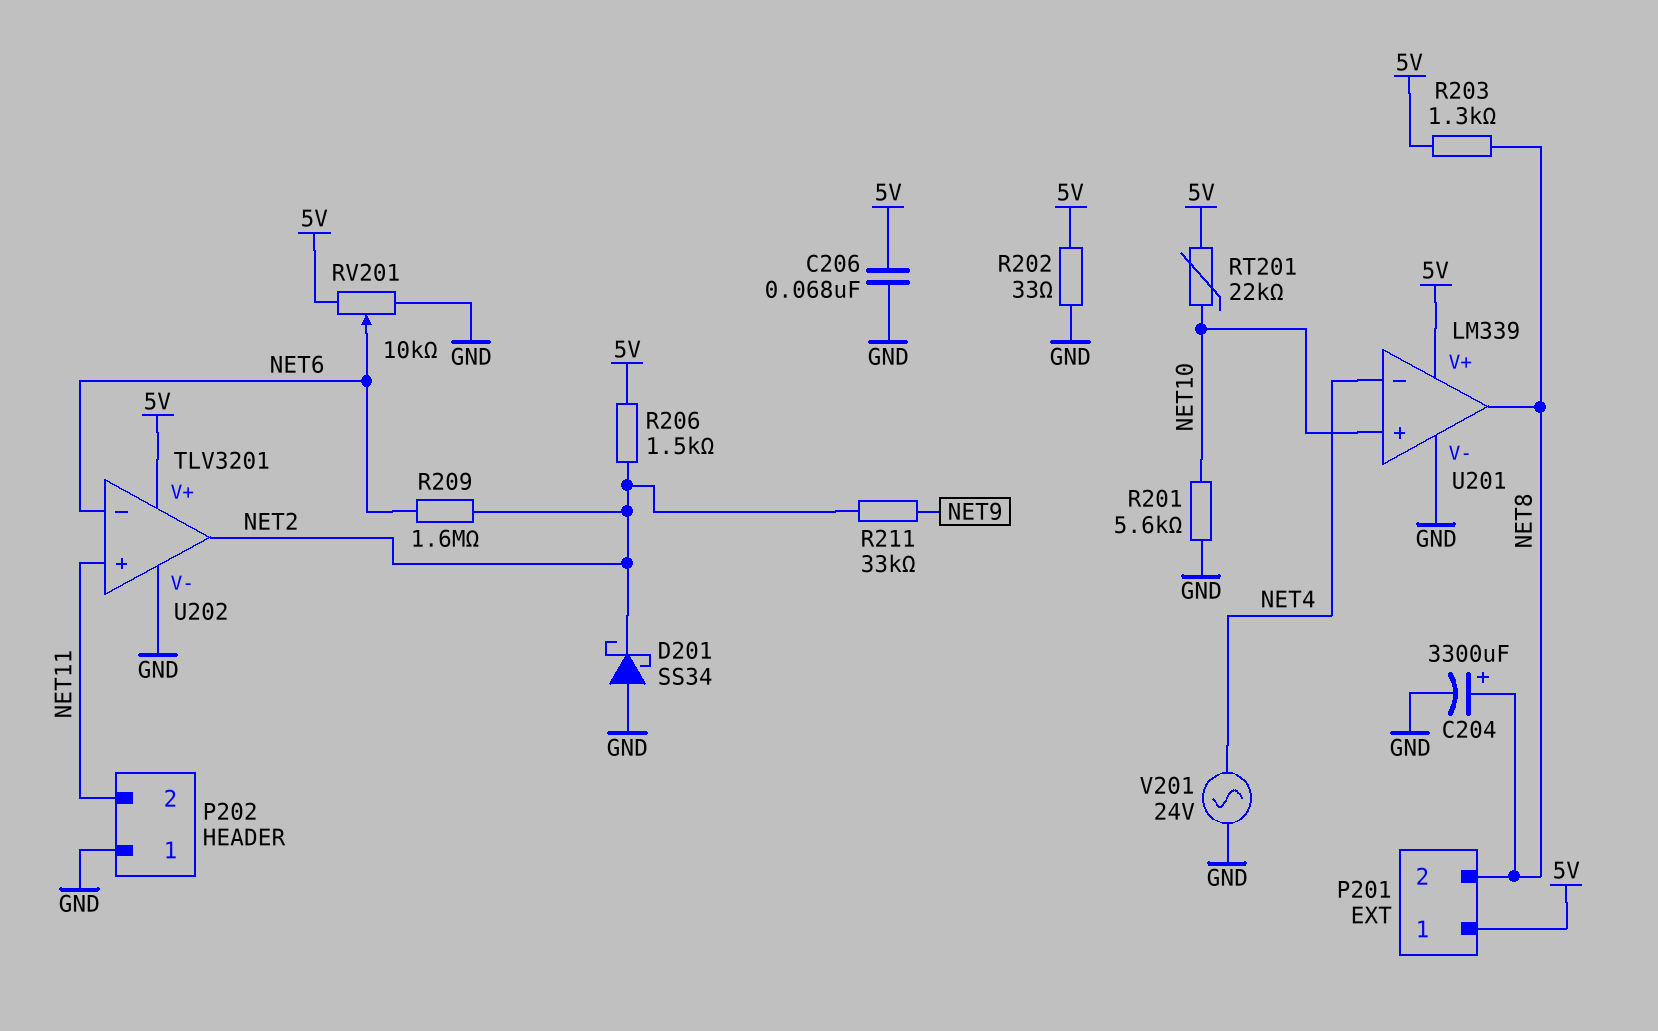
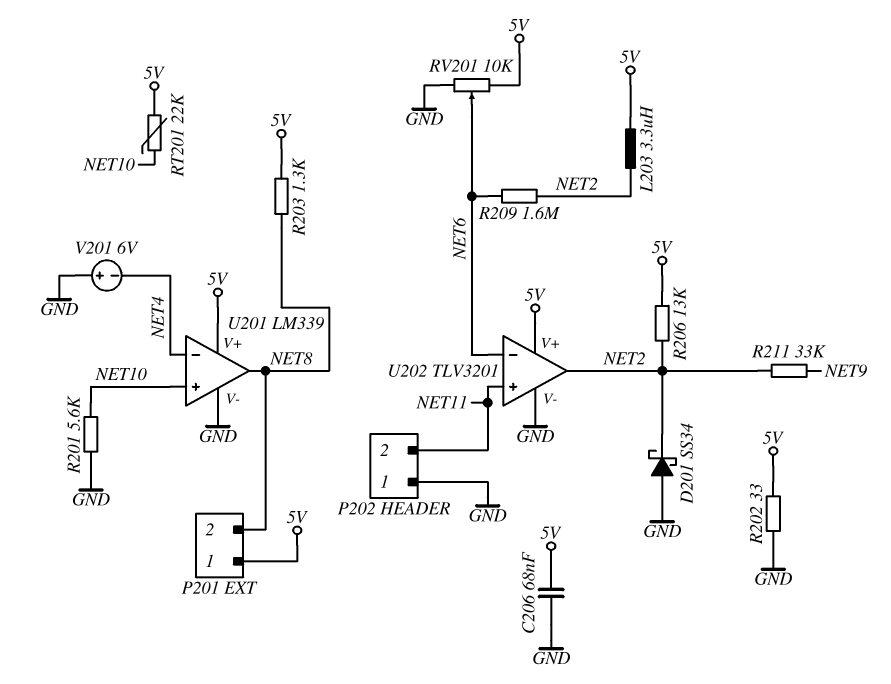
C204: 3300uF (plus NET8, minus GND) -> none
L203: none -> 3.3uH (5V, NET2)
R206: 1.5k (5V, NET2) -> 13k (5V, NET2)
V201: AC 24V (GND, NET4) -> 6V (plus GND, minus NET4)

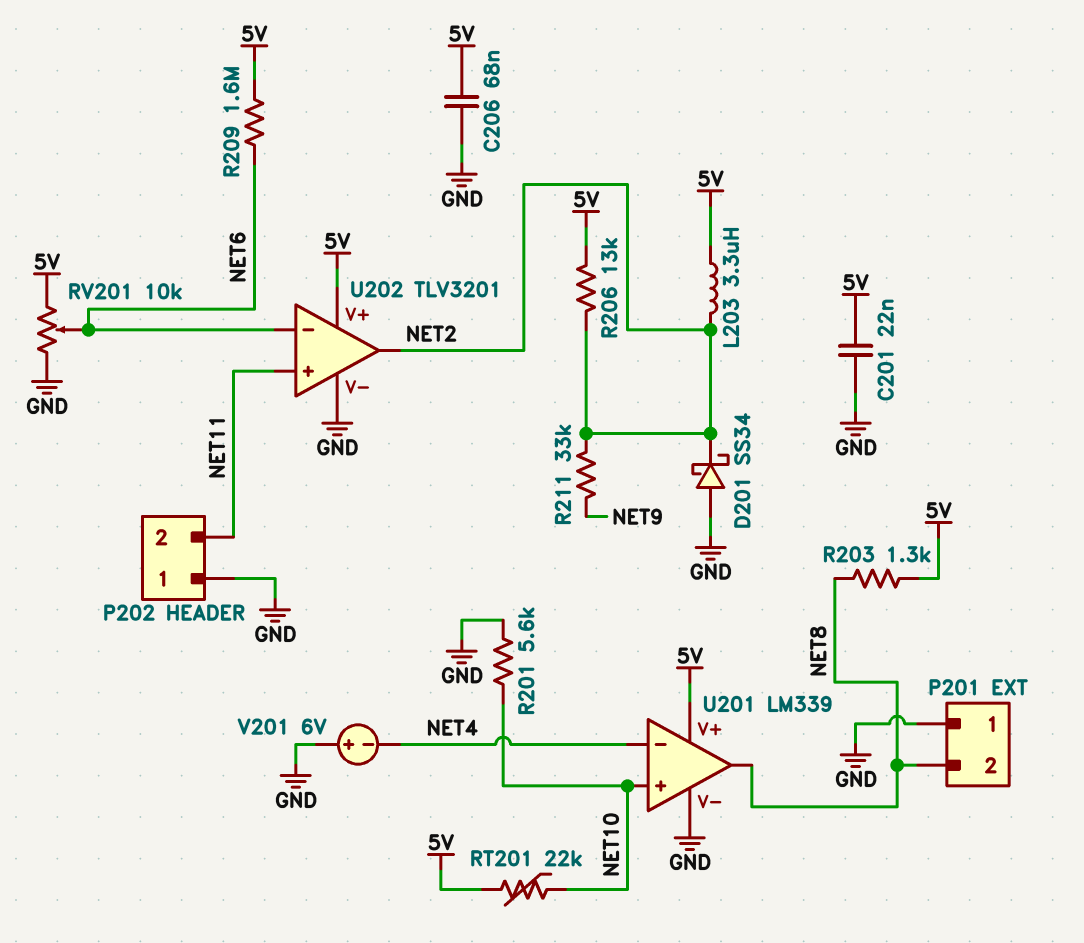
C201: none -> 22nF (5V, GND)
P201 pin 1: 5V -> GND
R202: 33 (5V, GND) -> none
R209: 1.6M (NET2, NET6) -> 1.6M (5V, NET6)

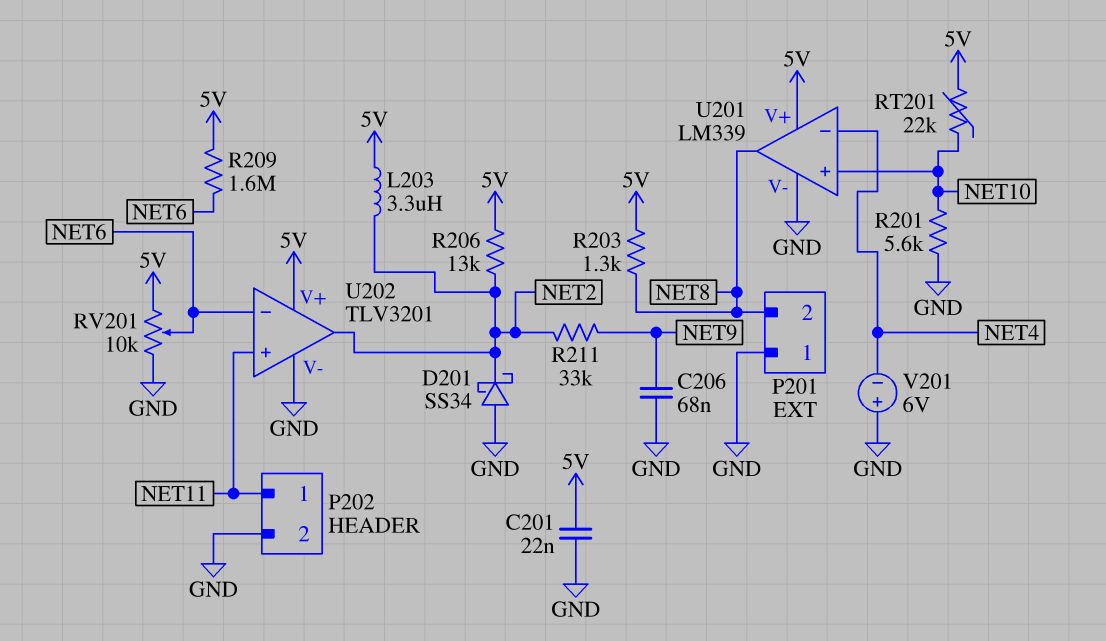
C206: 68nF (5V, GND) -> 68nF (GND, NET9)
P202 pin 1: GND -> NET11
P202 pin 2: NET11 -> GND

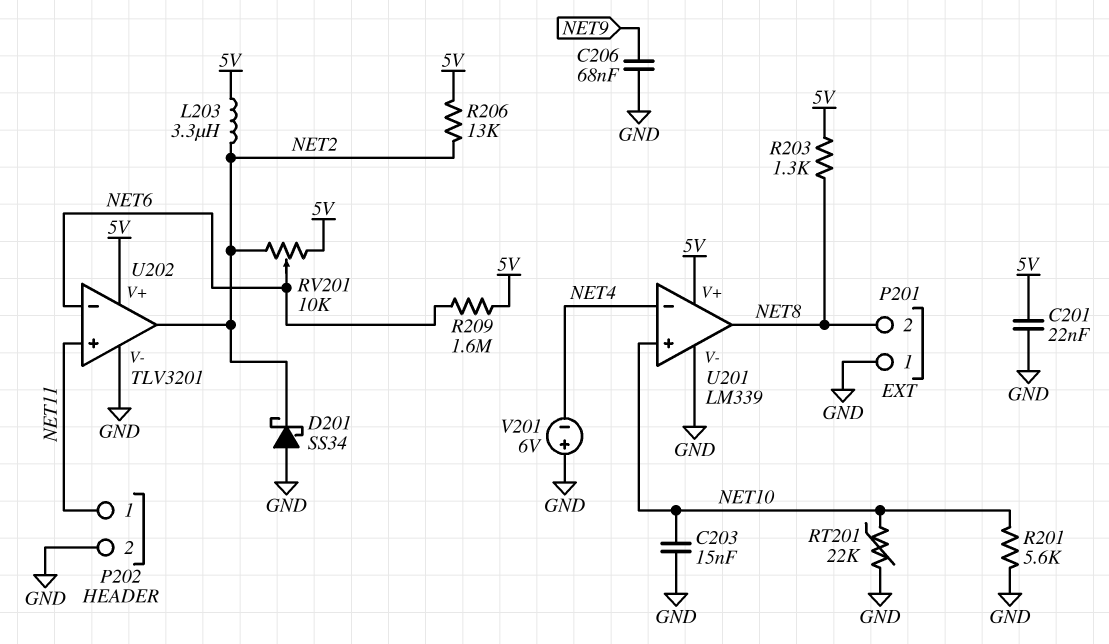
C203: none -> 15nF (GND, NET10)
R211: 33k (NET2, NET9) -> none
RT201: 22k (5V, NET10) -> 22k (GND, NET10)
RV201: 10k (5V, GND, wiper NET6) -> 10k (5V, NET2, wiper NET6)

